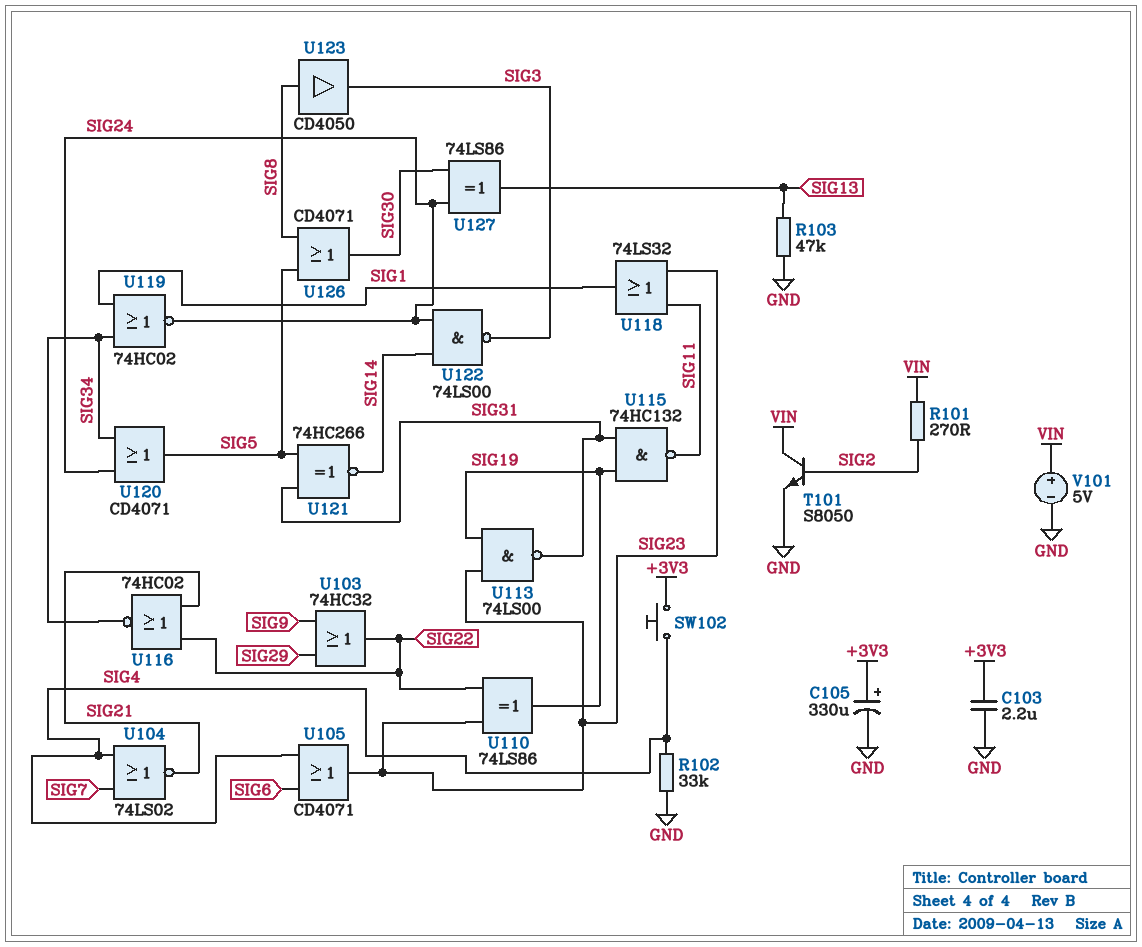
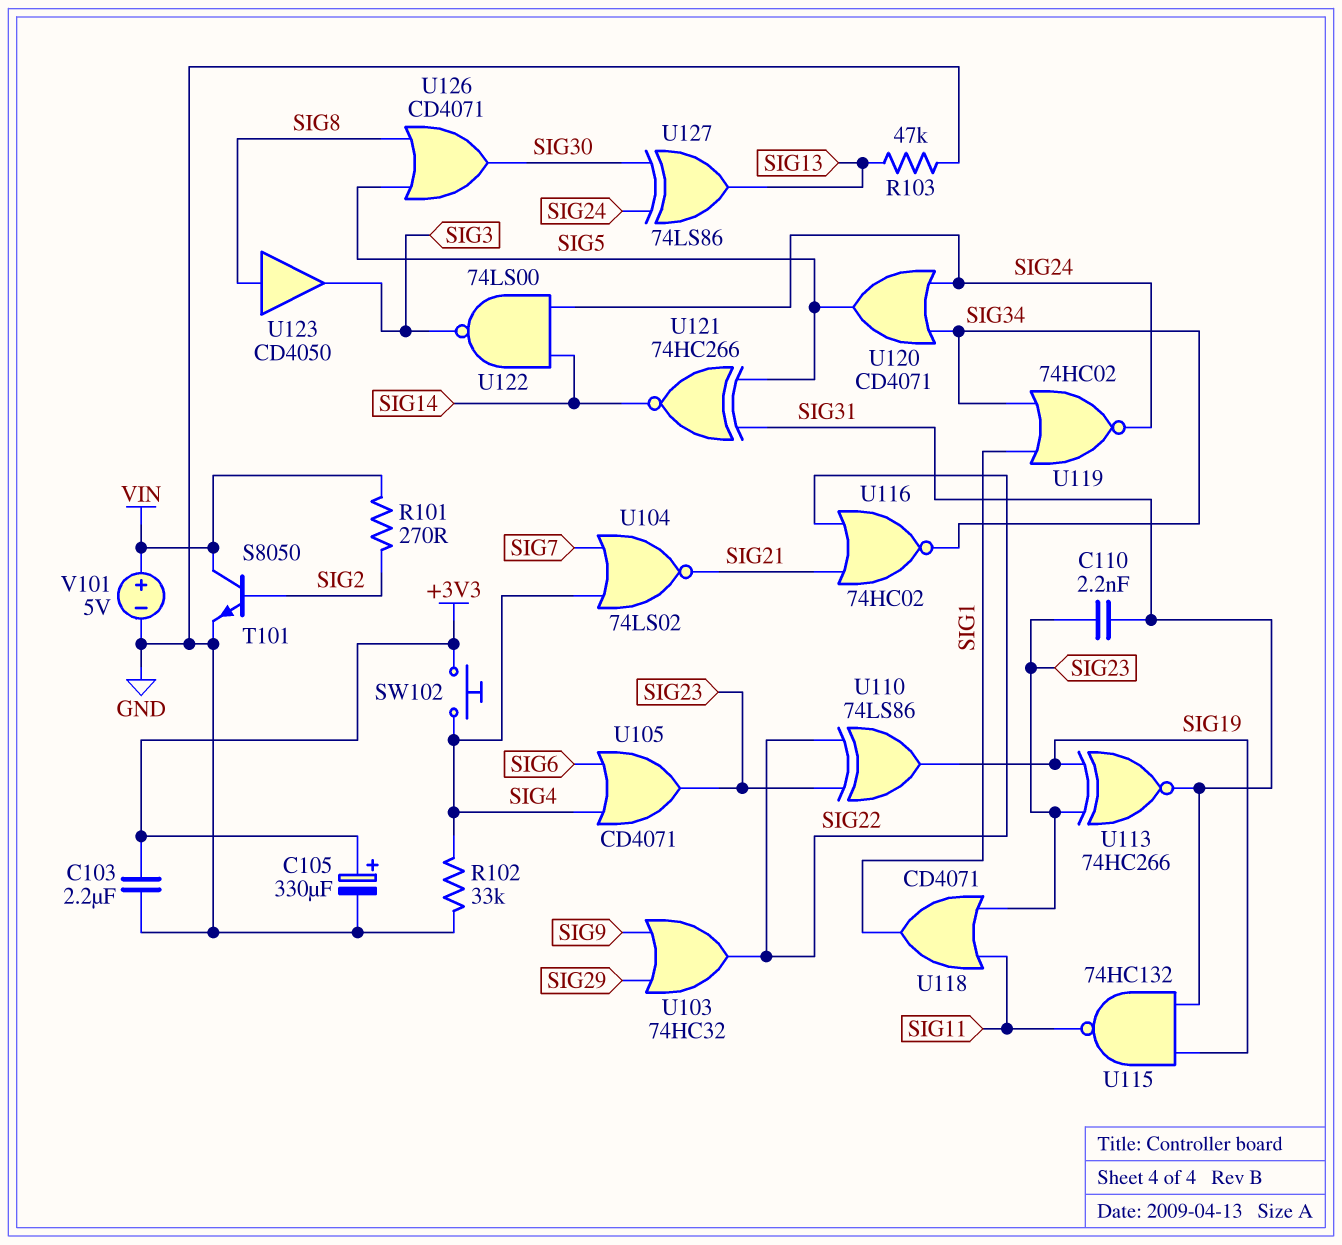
C110: none -> 2.2nF (SIG23, SIG31)
U113: NAND 74LS00 (in SIG19, in SIG23, out SIG31) -> XNOR 74HC266 (in SIG19, in SIG23, out SIG31)
U118: OR 74LS32 (in SIG11, in SIG23, out SIG1) -> OR CD4071 (in SIG11, in SIG23, out SIG1)

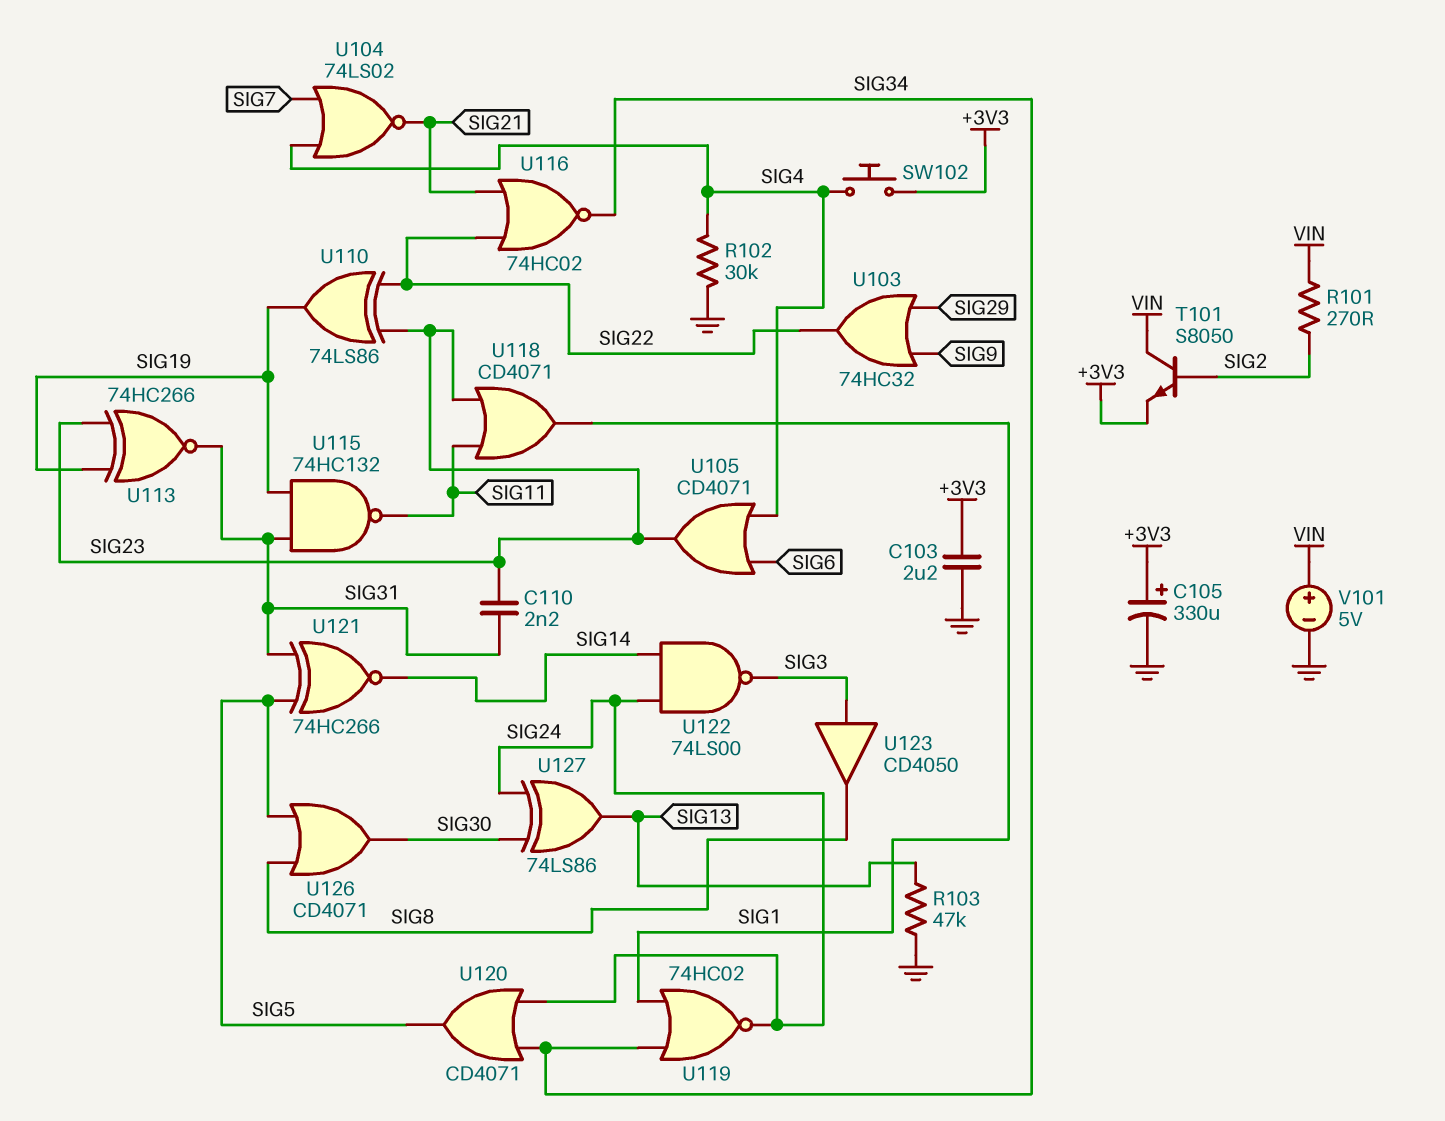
R102: 33k (GND, SIG4) -> 30k (GND, SIG4)
T101: NPN S8050 (B SIG2, C VIN, E GND) -> NPN S8050 (B SIG2, C VIN, E +3V3)
U123: buffer CD4050 (in SIG8, out SIG3) -> buffer CD4050 (in SIG3, out SIG8)

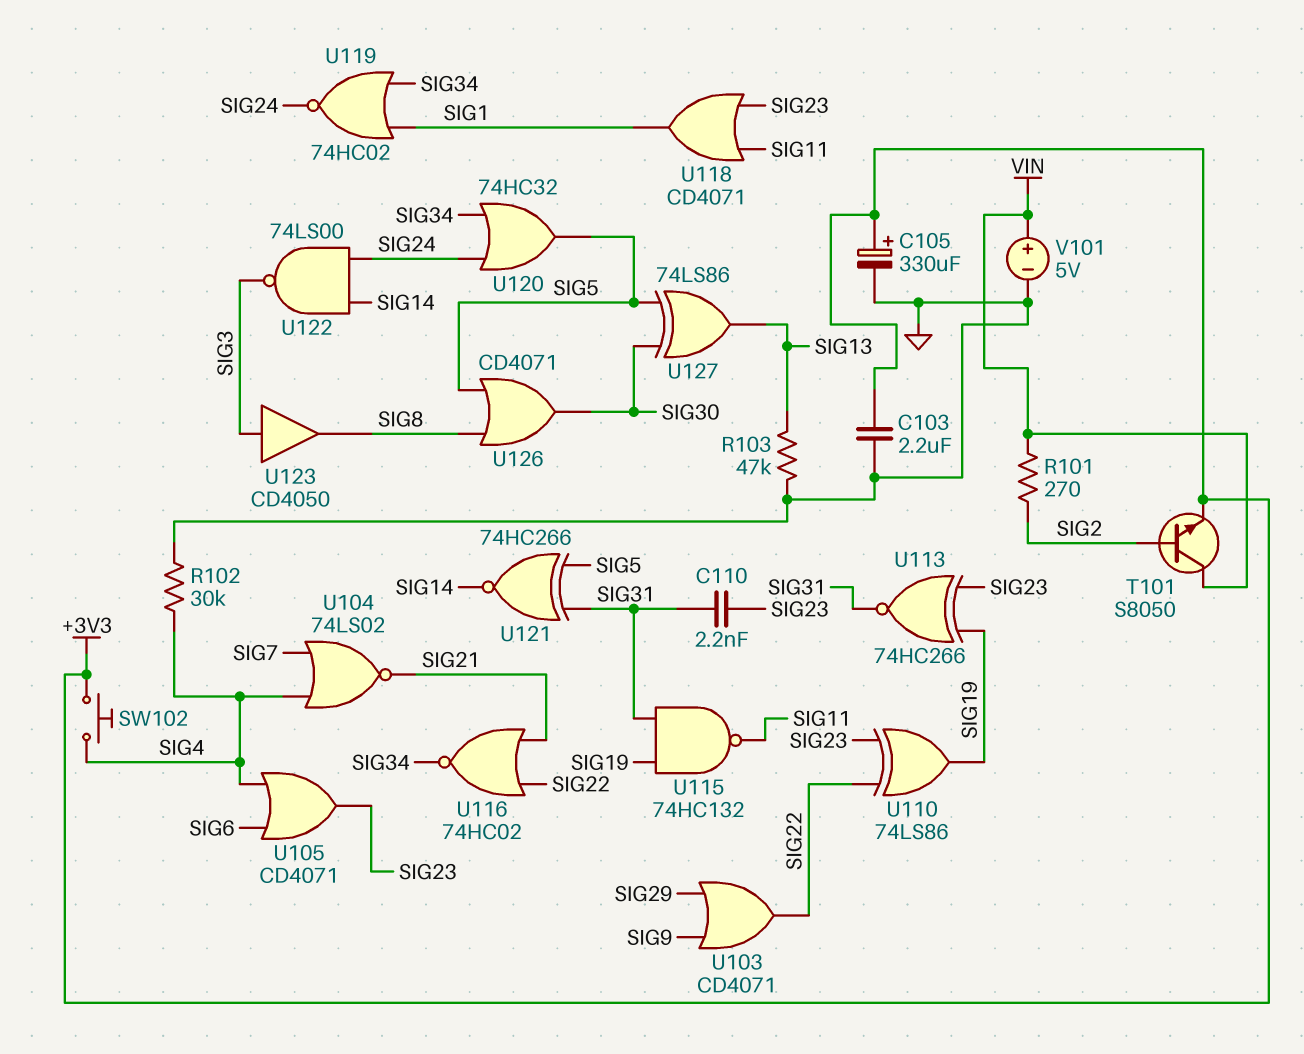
U103: OR 74HC32 (in SIG9, in SIG29, out SIG22) -> OR CD4071 (in SIG9, in SIG29, out SIG22)
U120: OR CD4071 (in SIG24, in SIG34, out SIG5) -> OR 74HC32 (in SIG24, in SIG34, out SIG5)
U127: XOR 74LS86 (in SIG24, in SIG30, out SIG13) -> XOR 74LS86 (in SIG5, in SIG30, out SIG13)

